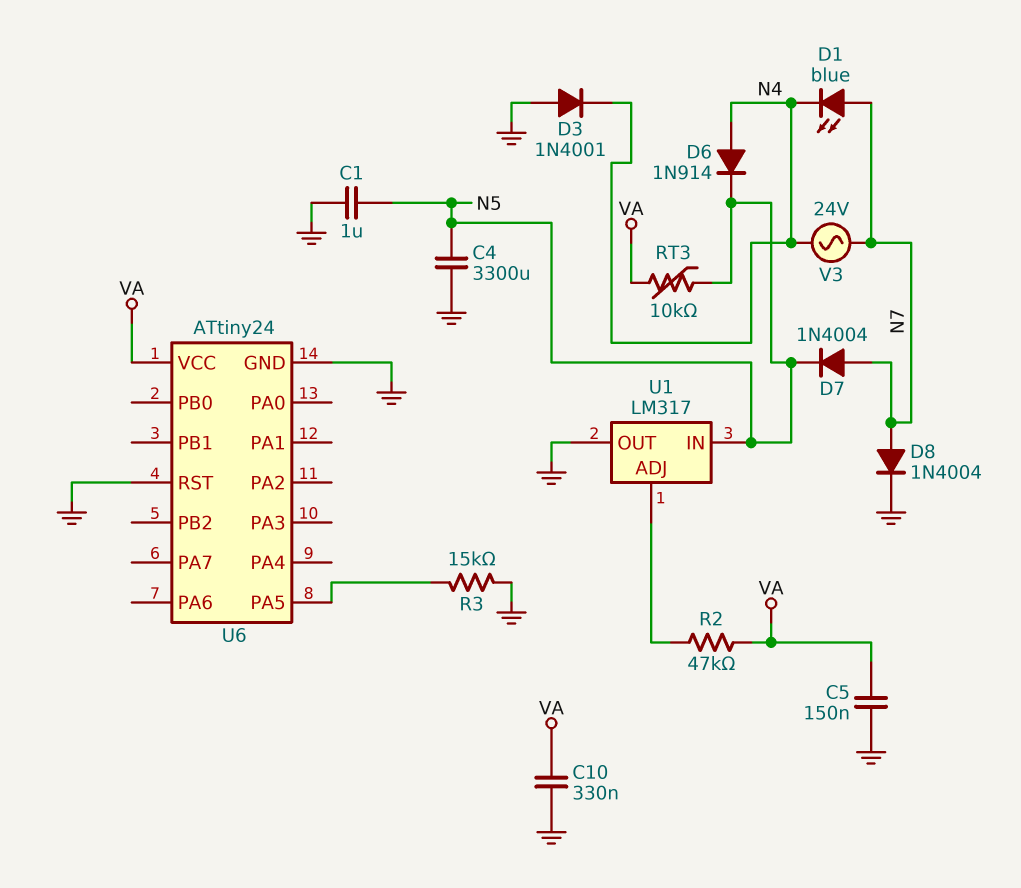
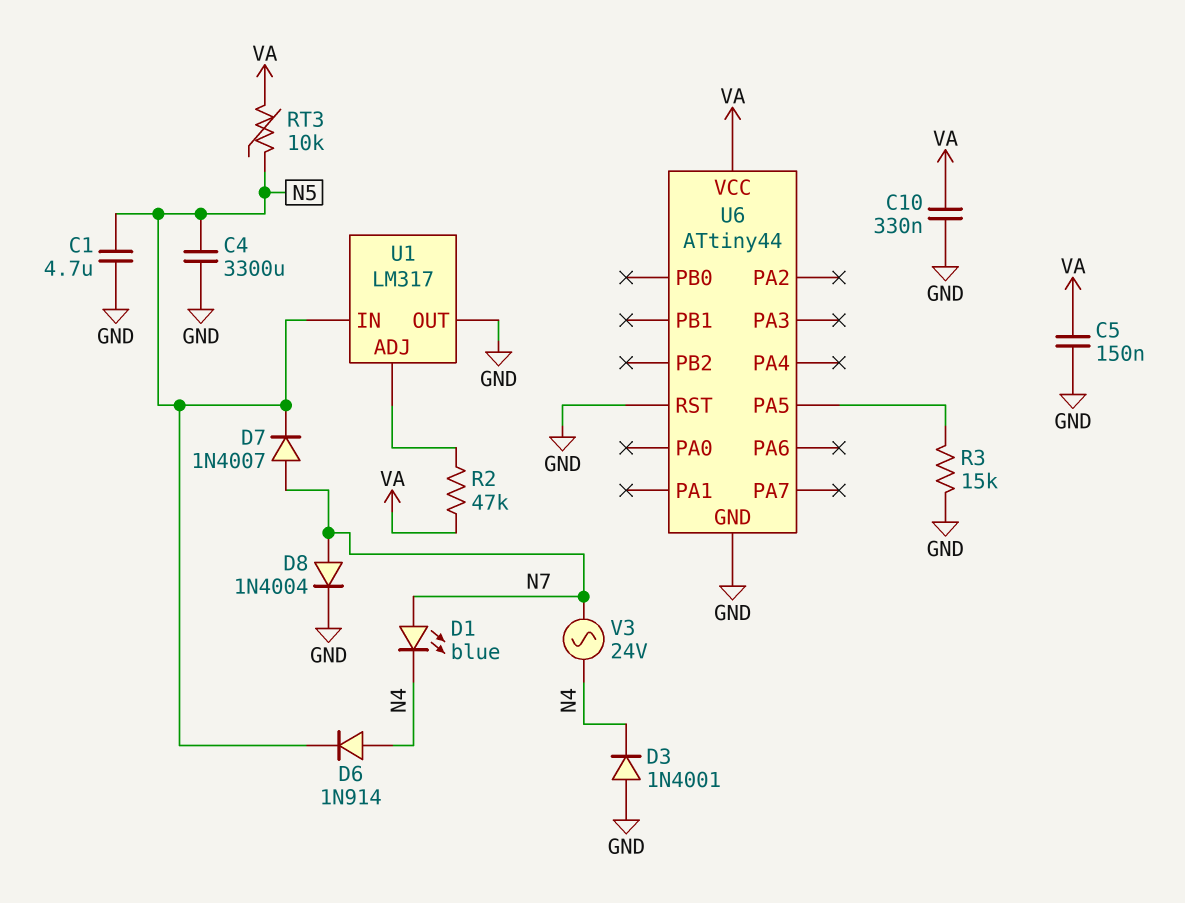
C1: 1uF (GND, N5) -> 4.7uF (GND, N5)
D7: diode 1N4004 (A N7, K N5) -> diode 1N4007 (A N7, K N5)
U6: ATtiny24 -> ATtiny44

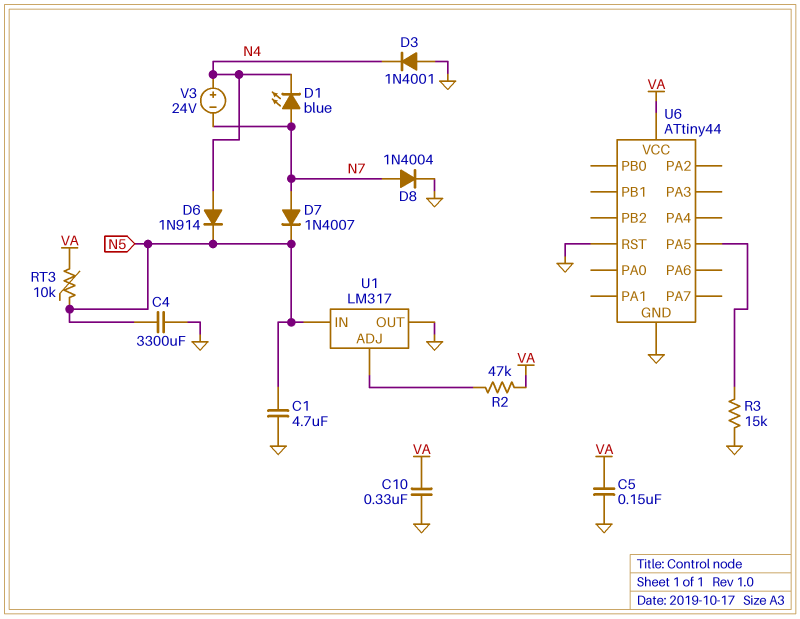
V3: AC 24V (N4, N7) -> 24V (plus N4, minus N7)

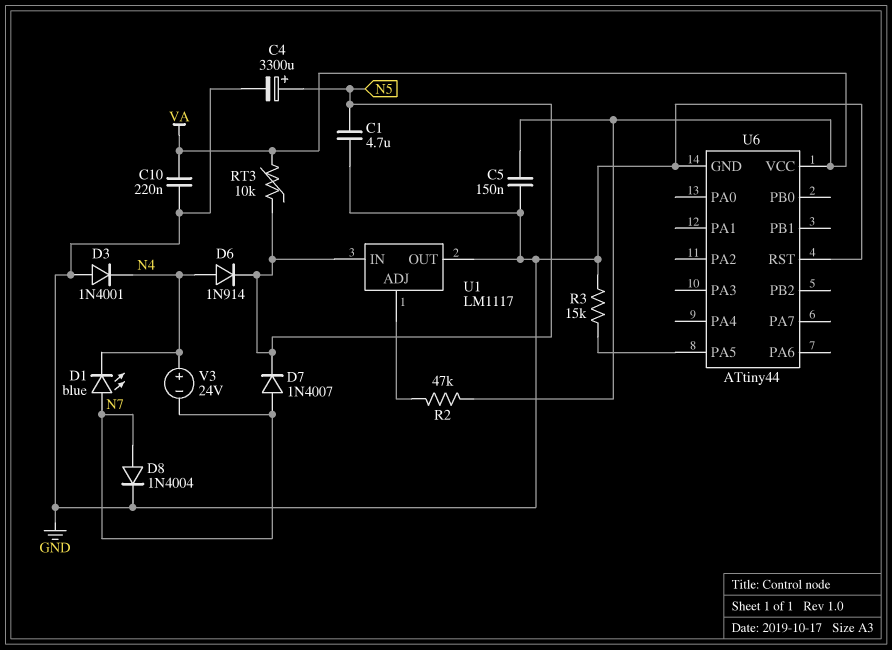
C4: 3300uF (GND, N5) -> 3300uF (plus N5, minus GND)
C10: 330nF (GND, VA) -> 220nF (GND, VA)
U1: LM317 -> LM1117

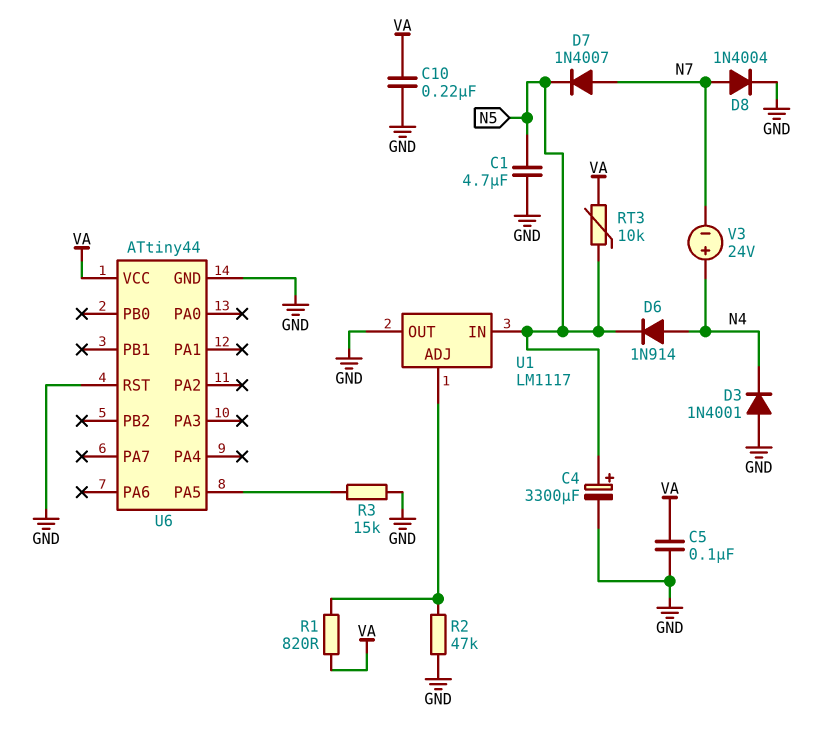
C5: 150nF (GND, VA) -> 100nF (GND, VA)
D1: LED blue (A N7, K N4) -> none
R1: none -> 820 (U1/ADJ, VA)
R2: 47k (U1/ADJ, VA) -> 47k (GND, U1/ADJ)

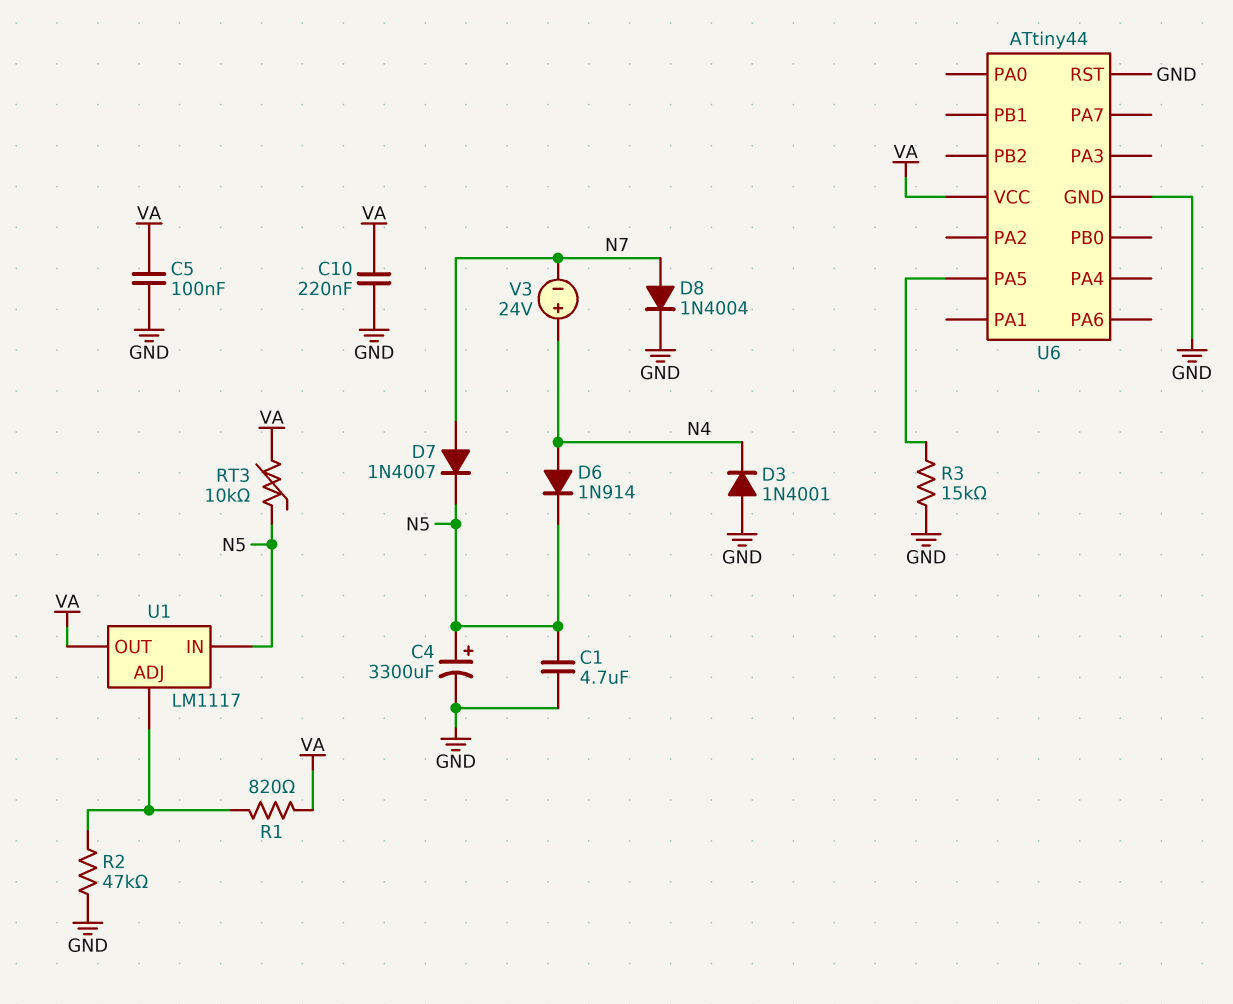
U1 pin OUT: GND -> VA

